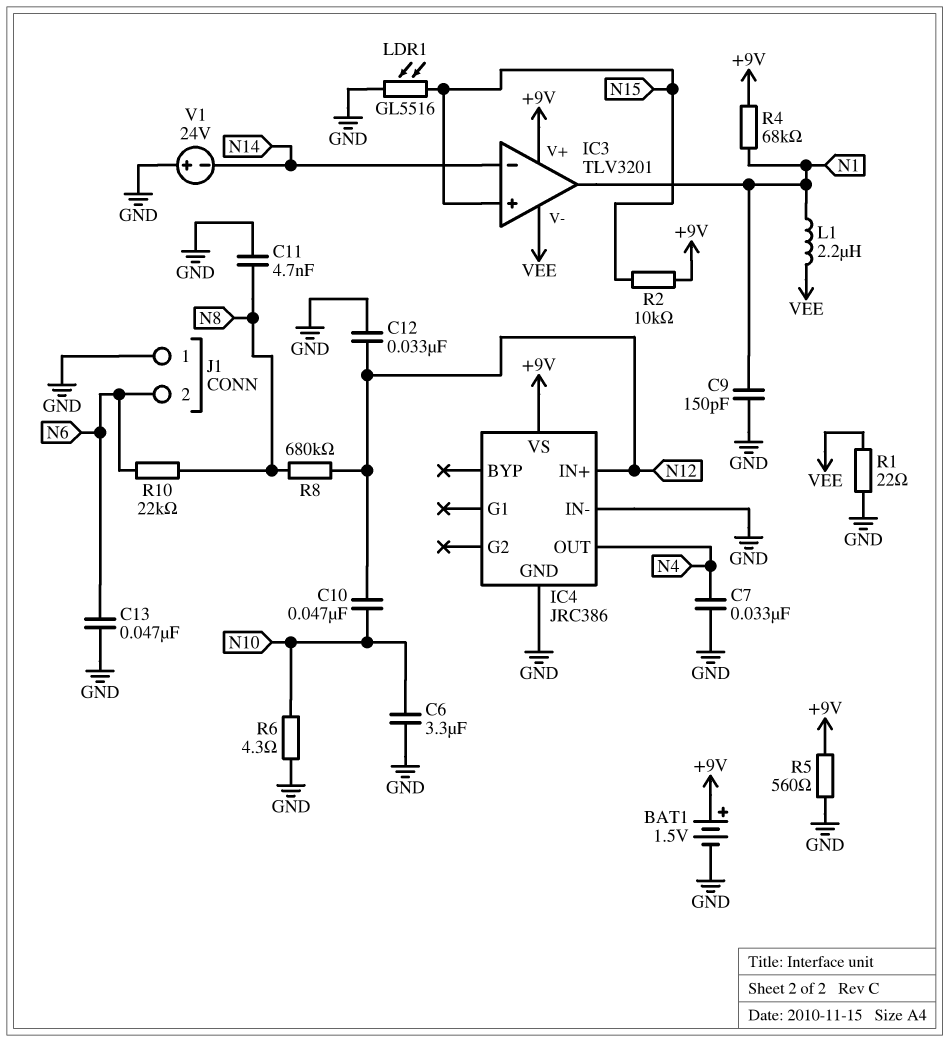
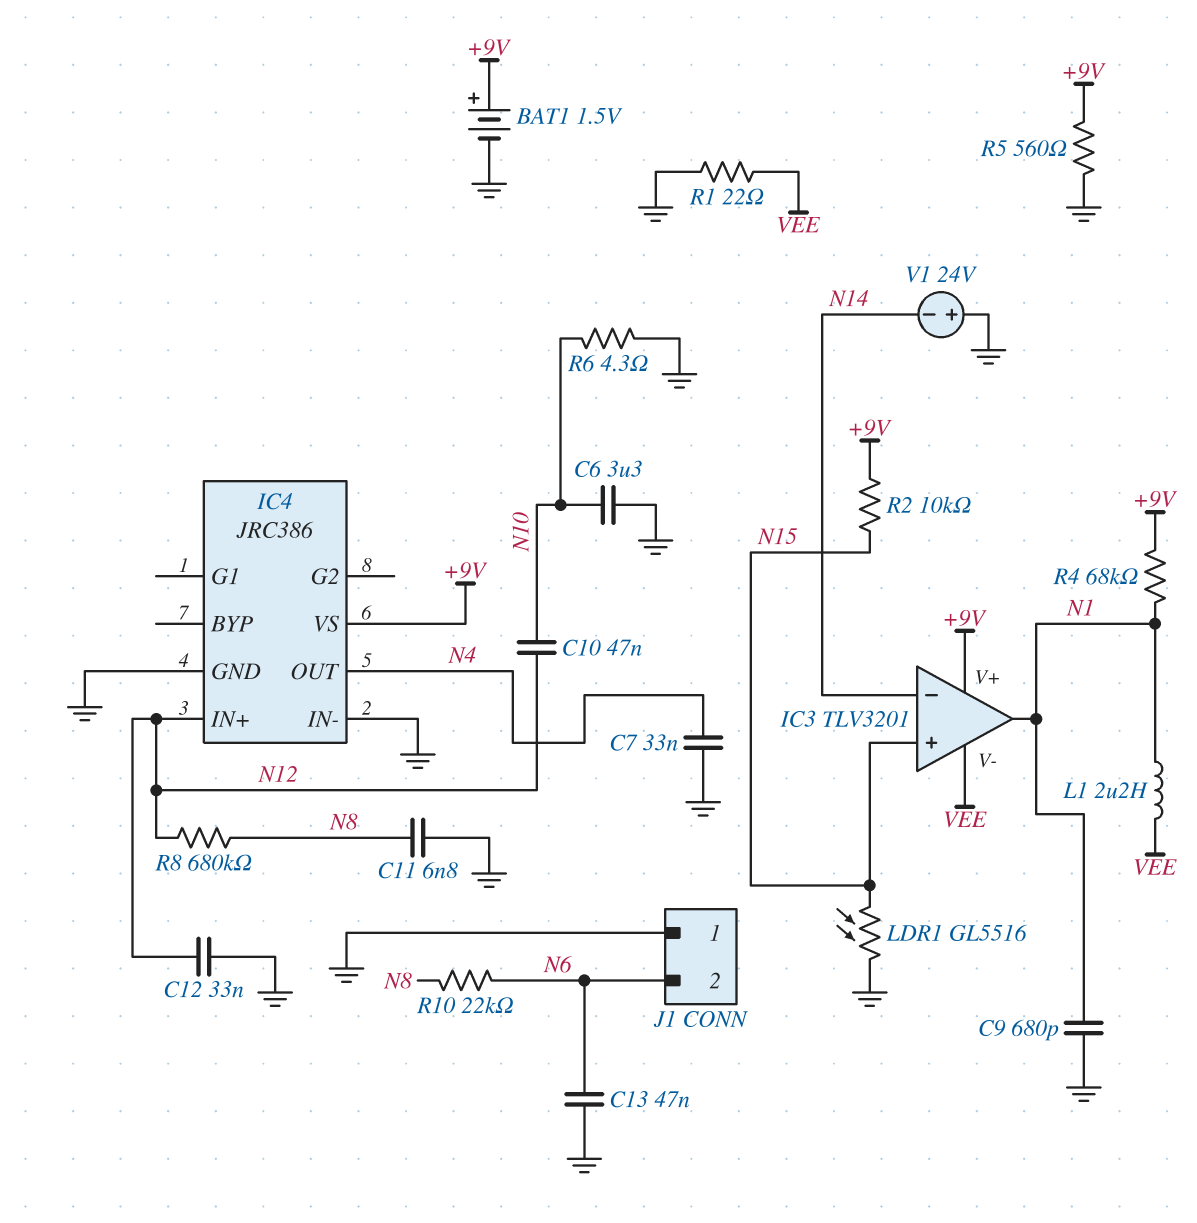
C9: 150pF (GND, N1) -> 680pF (GND, N1)
C11: 4.7nF (GND, N8) -> 6.8nF (GND, N8)

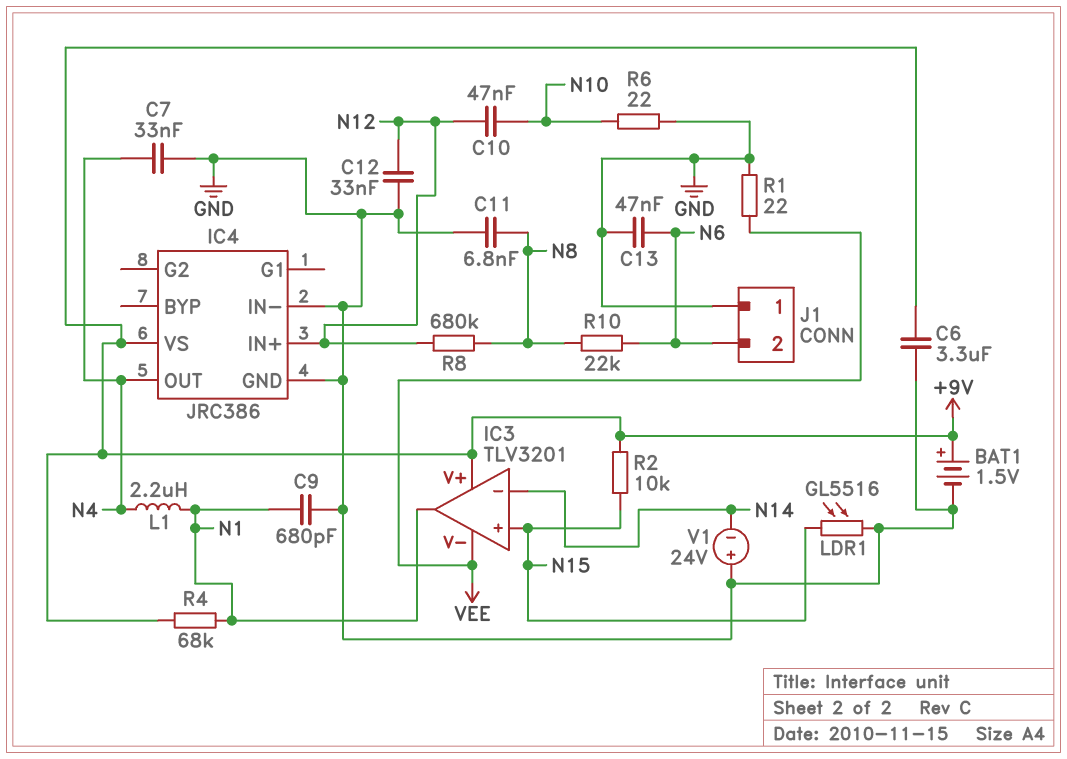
C6: 3.3uF (GND, N10) -> 3.3uF (+9V, GND)
L1: 2.2uH (N1, VEE) -> 2.2uH (N1, N4)
R5: 560 (+9V, GND) -> none
R6: 4.3 (GND, N10) -> 22 (GND, N10)

